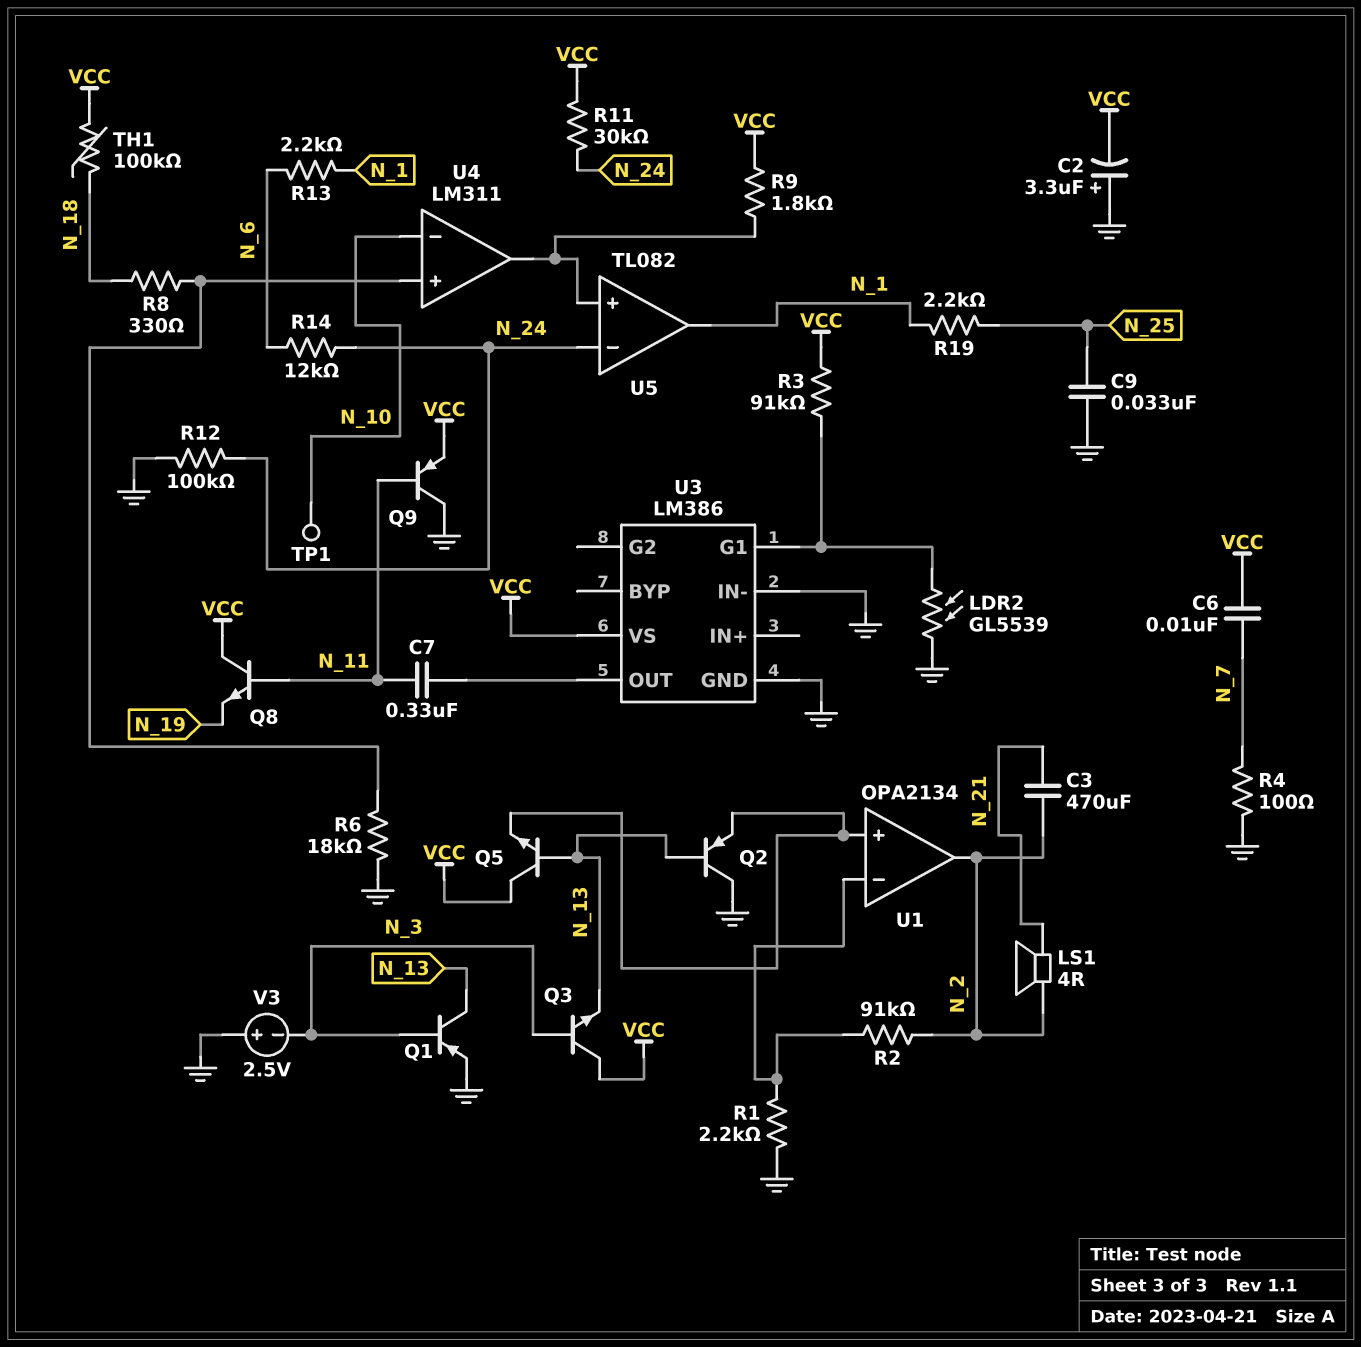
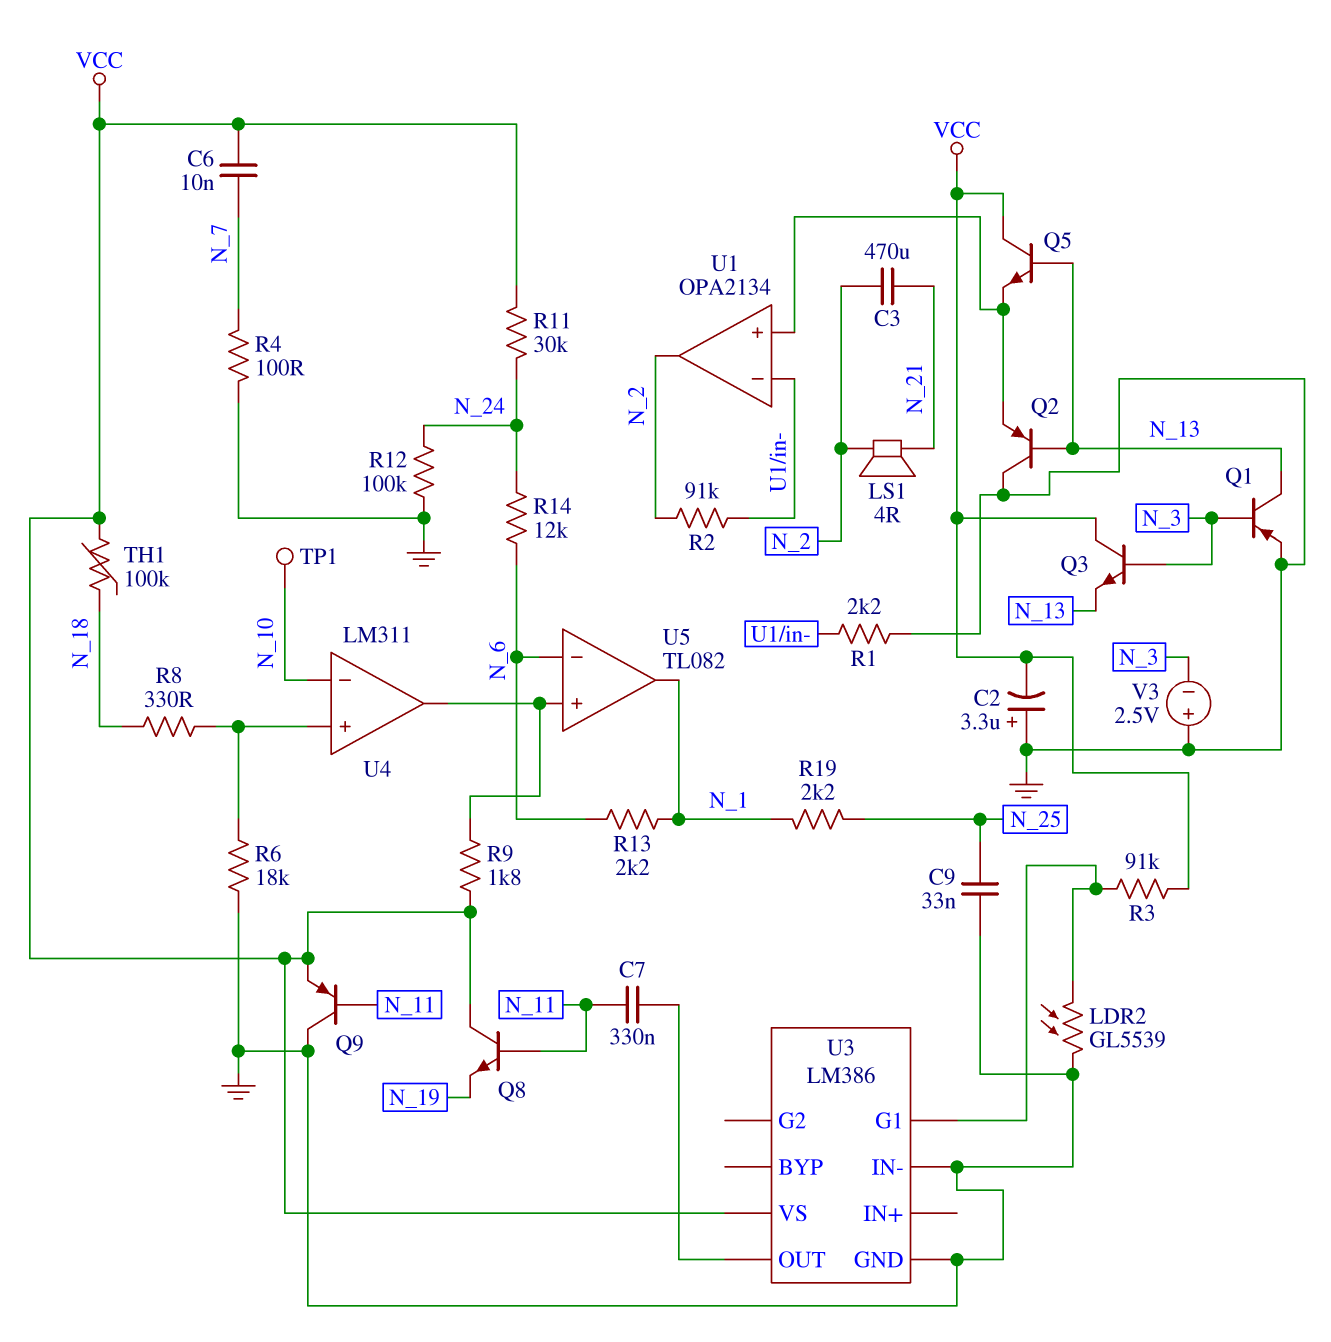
U5 pin in-: N_24 -> N_6

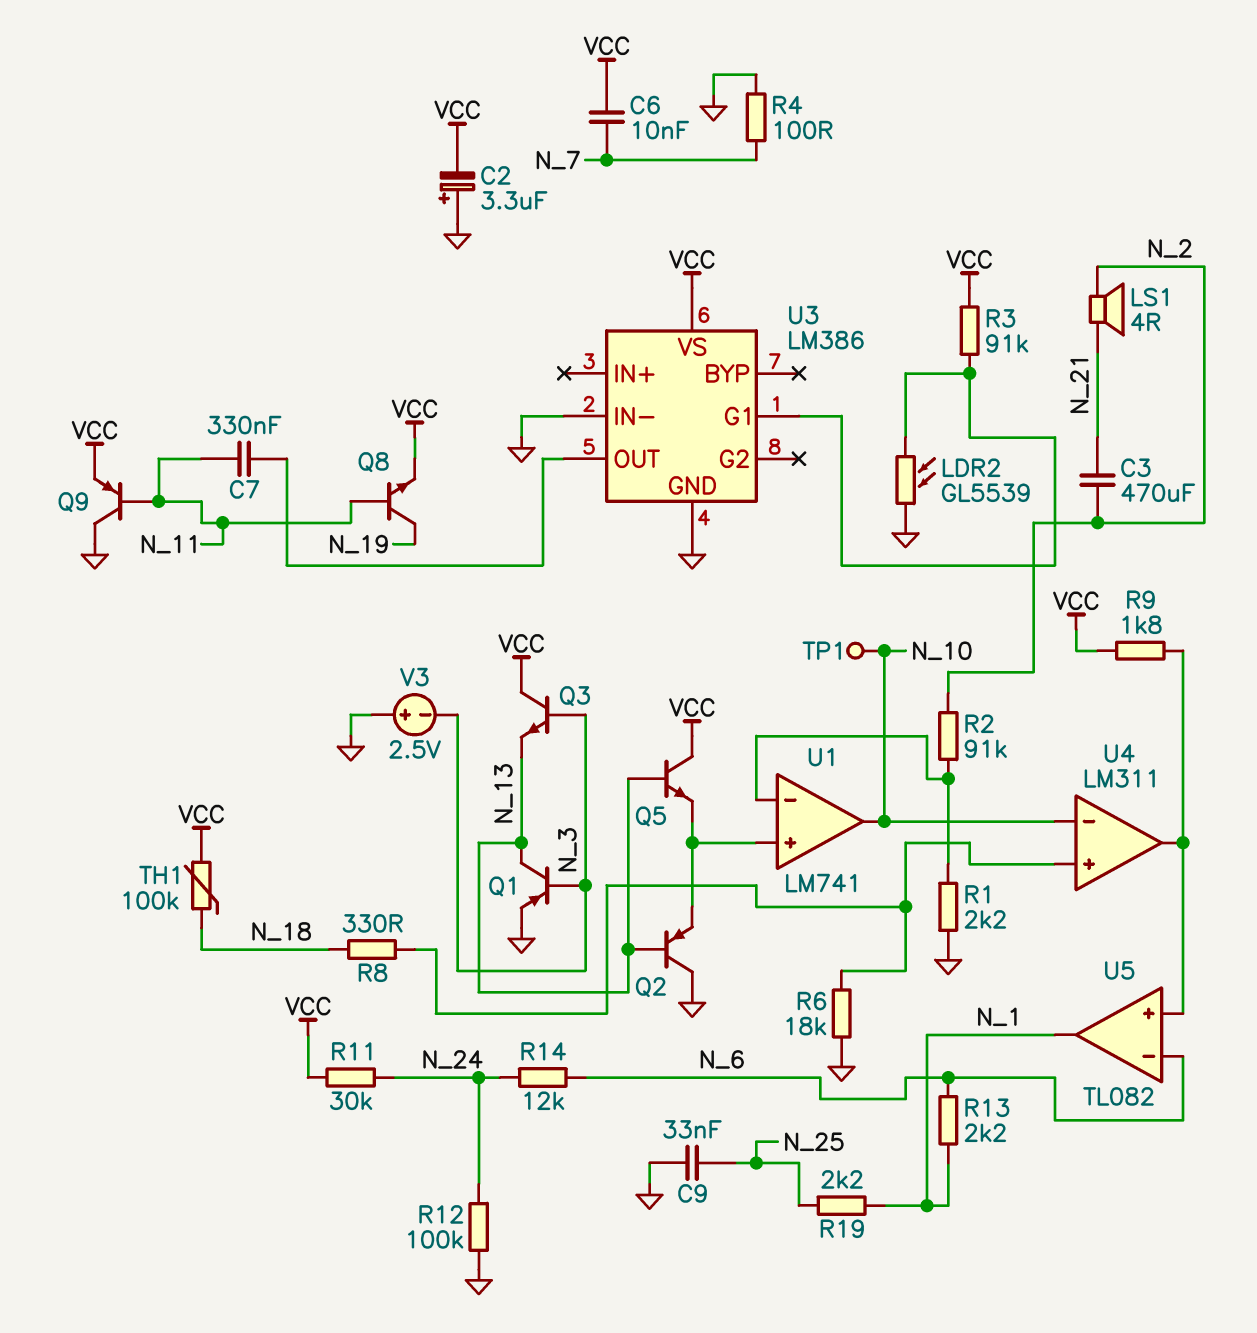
Q8: NPN (B N_11, C VCC, E N_19) -> NPN (B N_11, C N_19, E VCC)
U1: OPA2134 -> LM741
U1 pin out: N_2 -> N_10

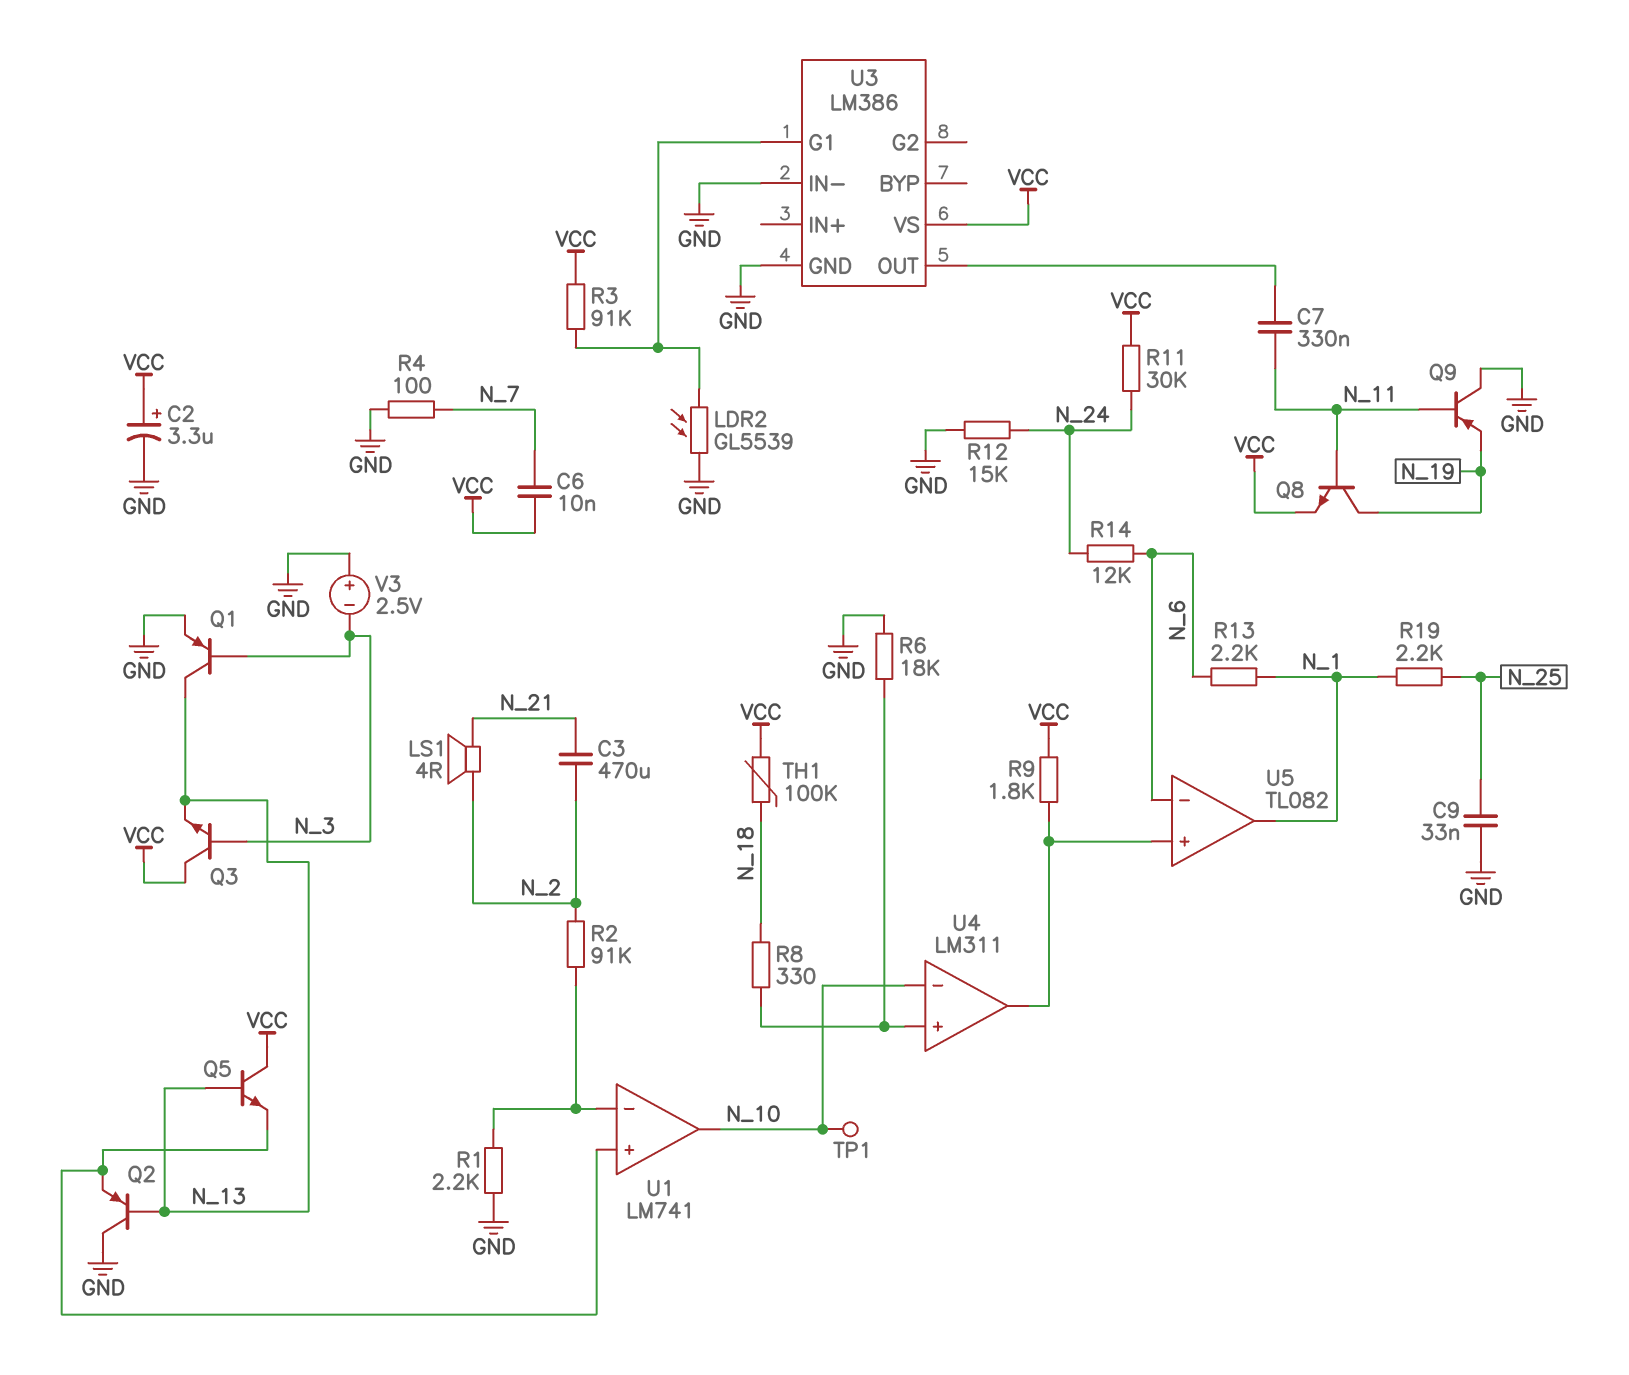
C2: 3.3uF (plus GND, minus VCC) -> 3.3uF (plus VCC, minus GND)
Q9: PNP (B N_11, C GND, E VCC) -> PNP (B N_11, C GND, E N_19)
R12: 100k (GND, N_24) -> 15k (GND, N_24)

